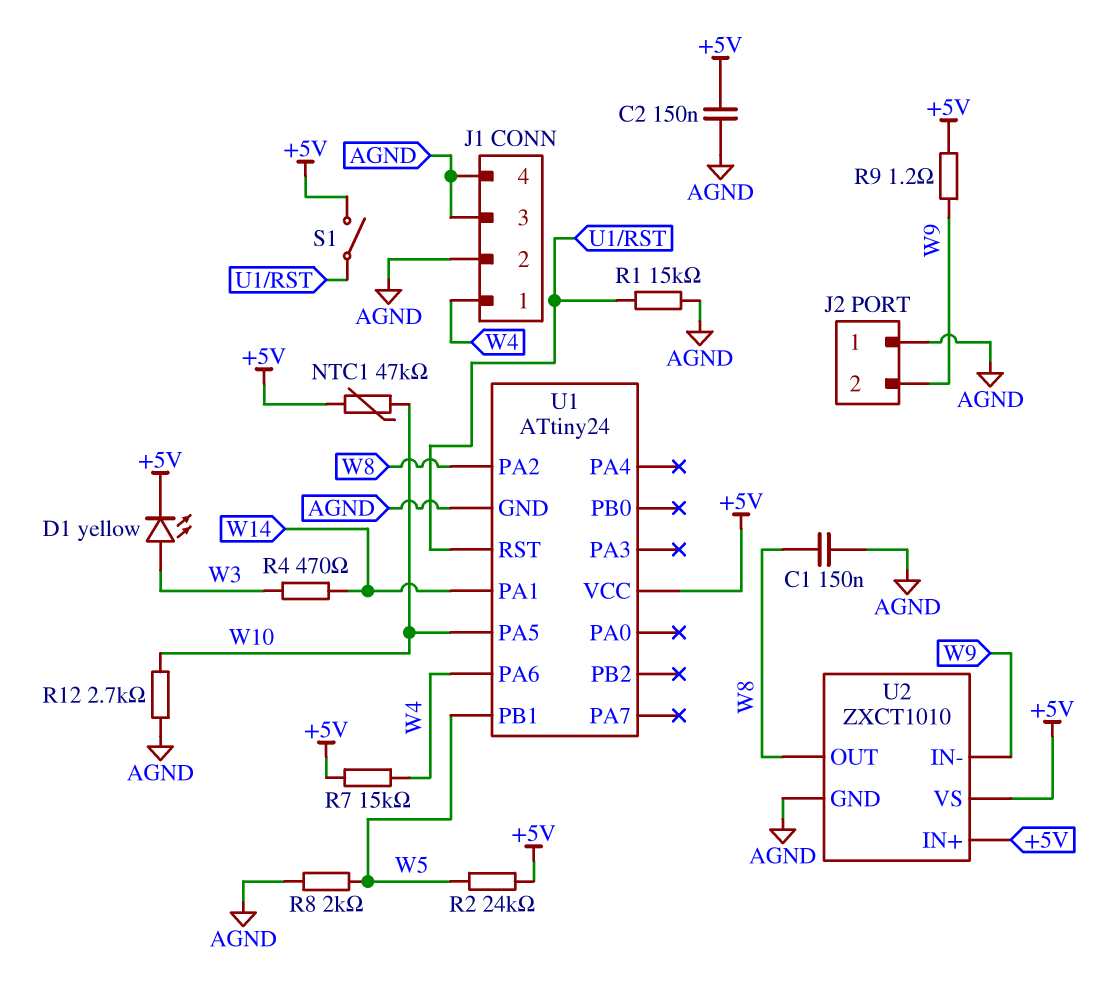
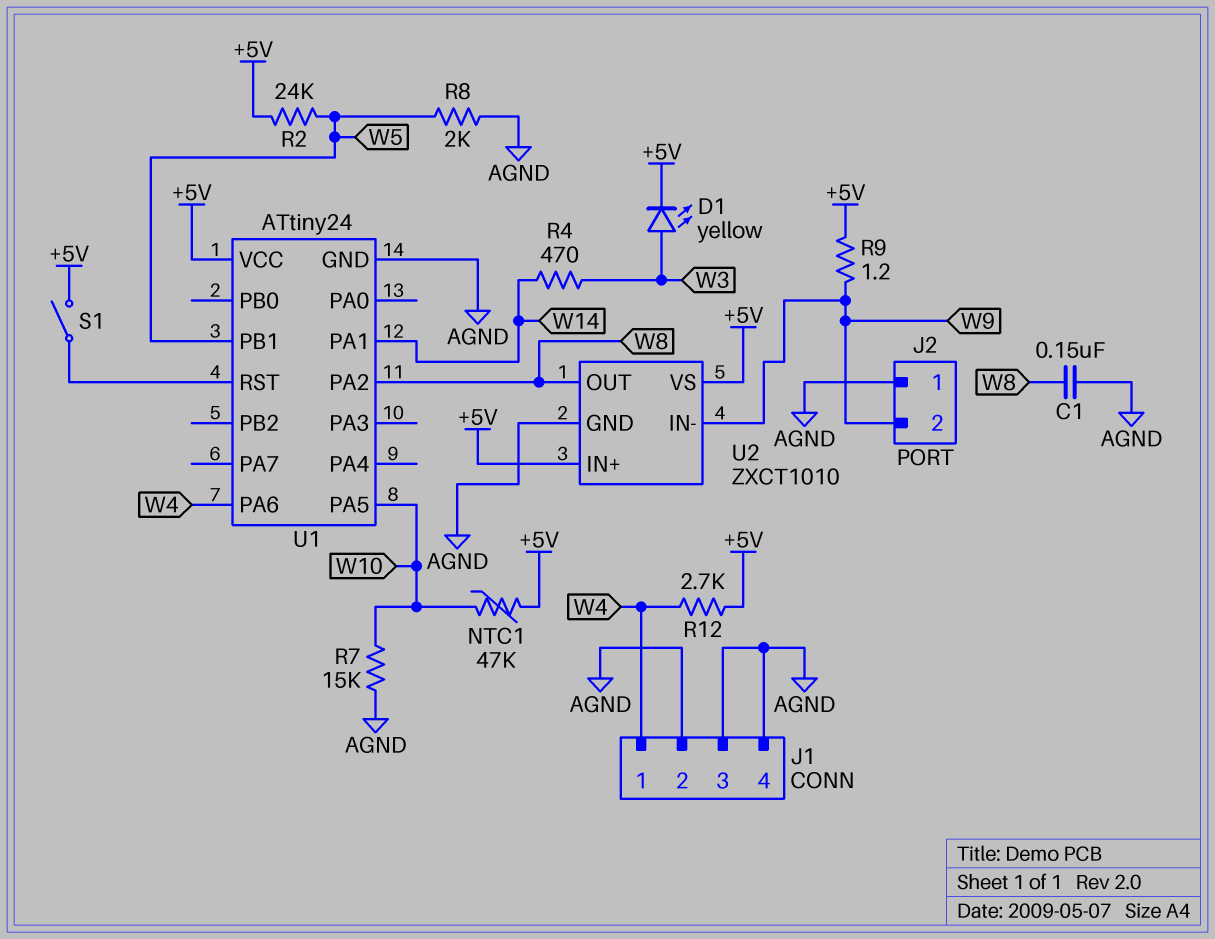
C2: 150nF (+5V, AGND) -> none
R1: 15k (AGND, U1/RST) -> none
R7: 15k (+5V, W4) -> 15k (AGND, W10)
R12: 2.7k (AGND, W10) -> 2.7k (+5V, W4)

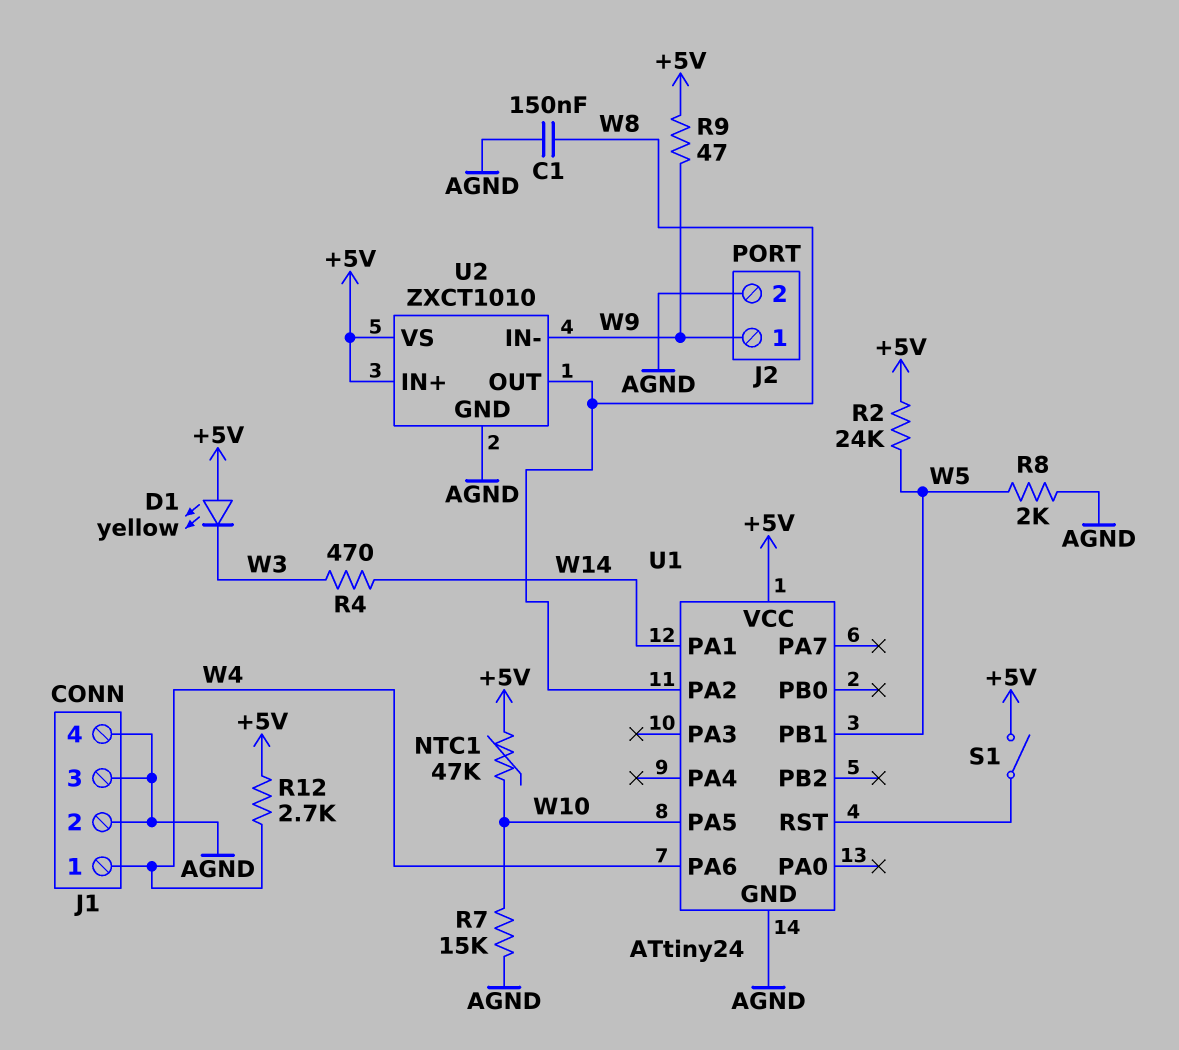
D1: LED yellow (A W3, K +5V) -> LED yellow (A +5V, K W3)
J2 pin 1: AGND -> W9
J2 pin 2: W9 -> AGND
R9: 1.2 (+5V, W9) -> 47 (+5V, W9)

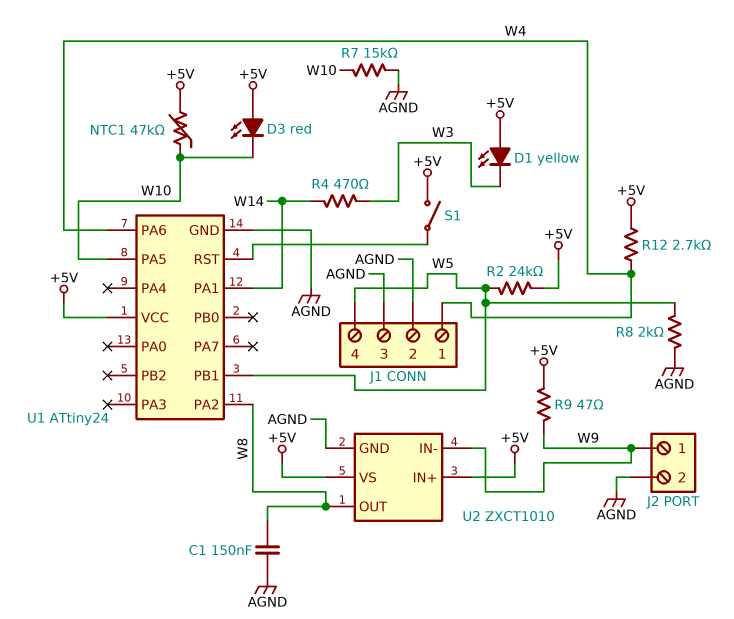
D3: none -> LED red (A +5V, K W10)
J1 pin 4: AGND -> W5

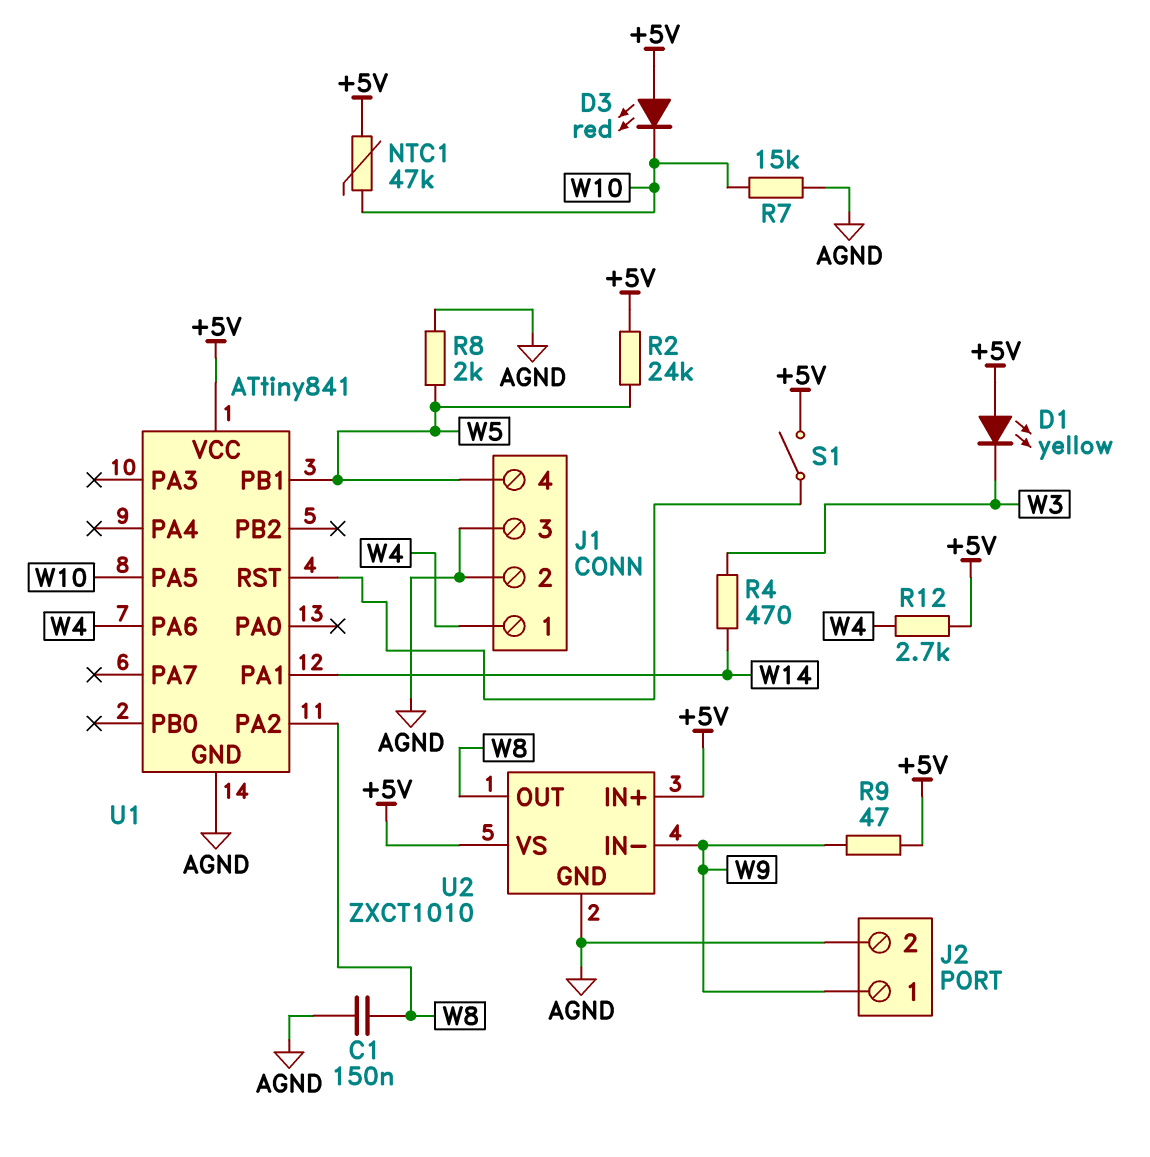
U1: ATtiny24 -> ATtiny841

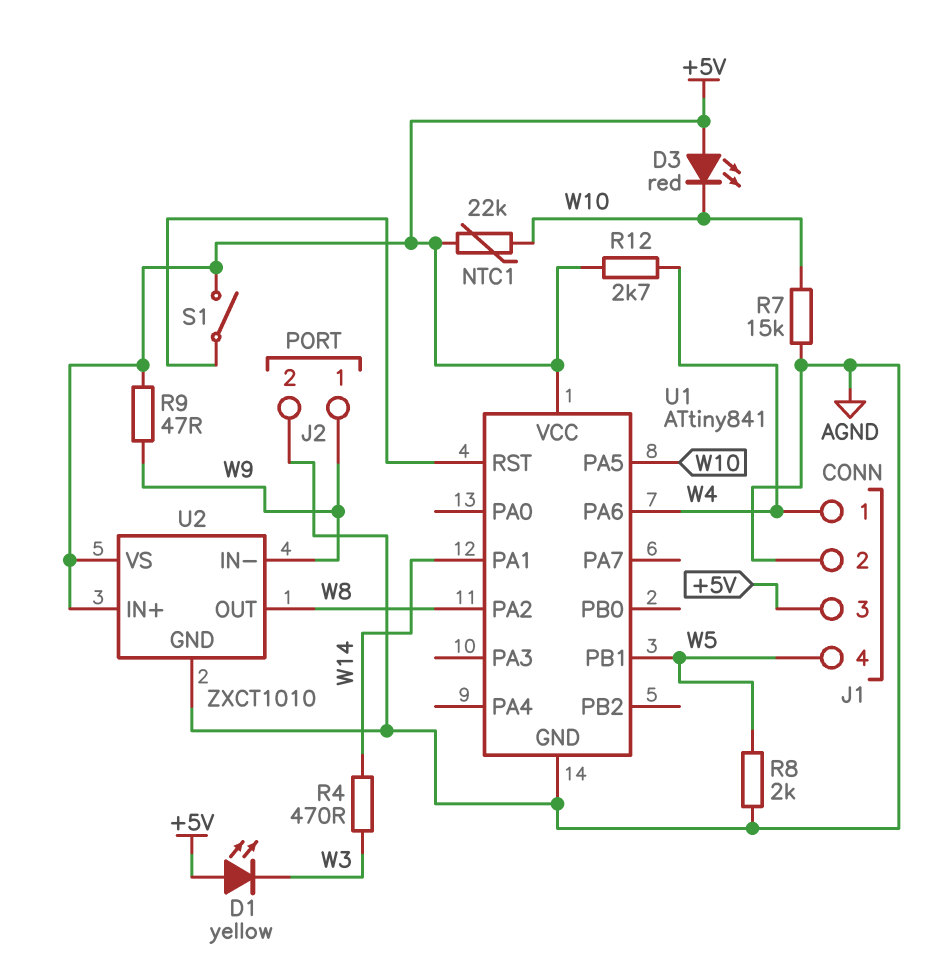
C1: 150nF (AGND, W8) -> none
J1 pin 3: AGND -> +5V
NTC1: 47k (+5V, W10) -> 22k (+5V, W10)
R2: 24k (+5V, W5) -> none

